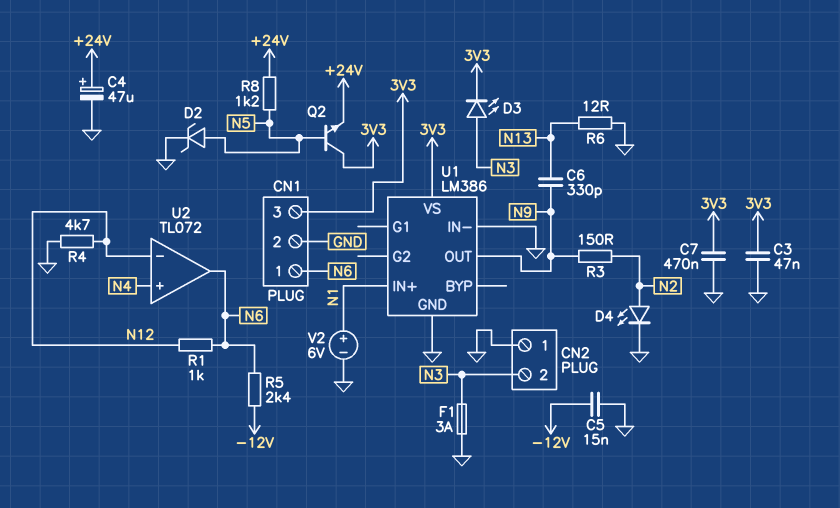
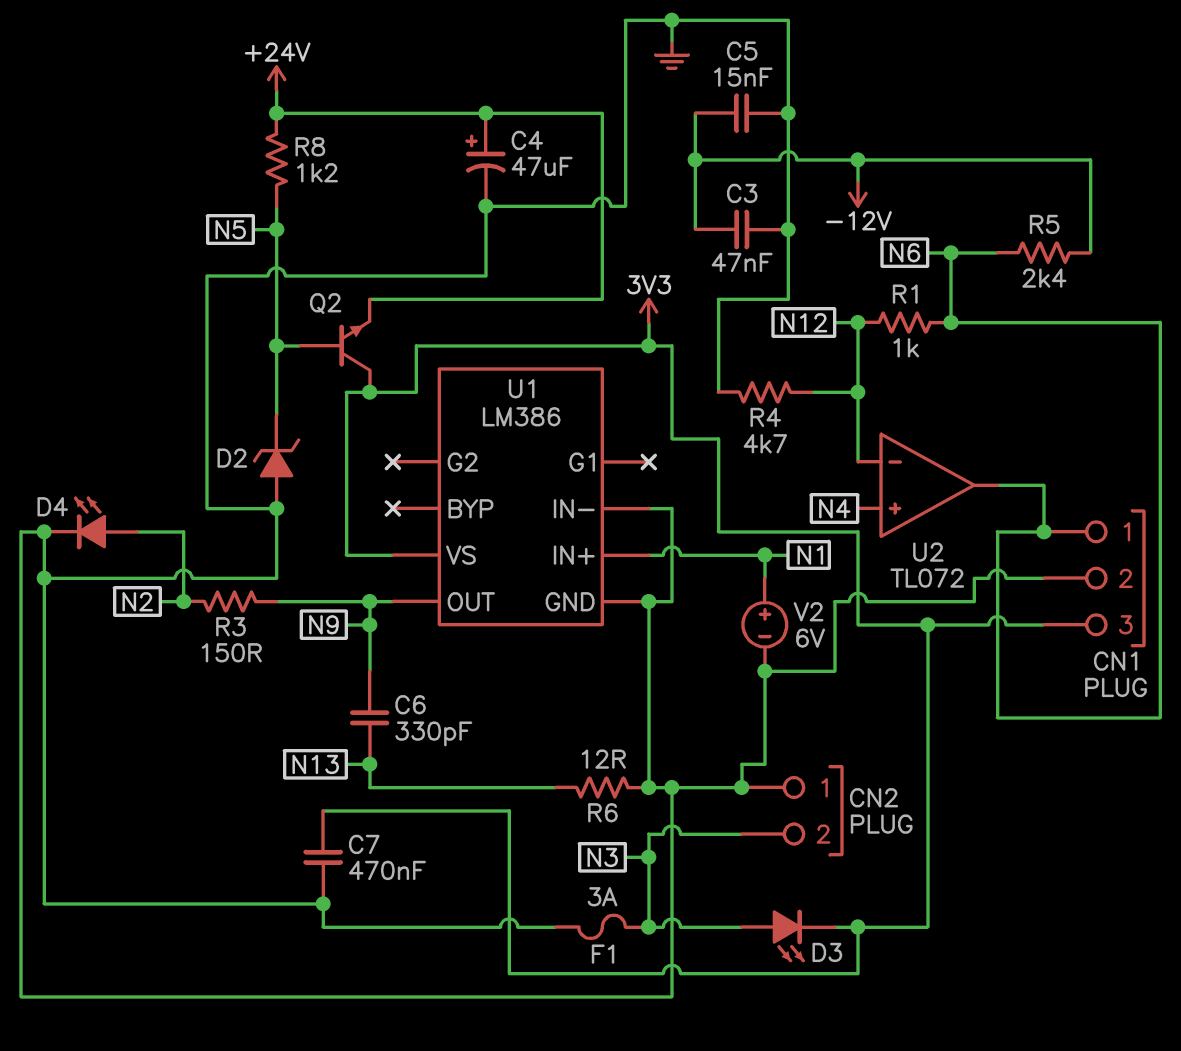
C3: 47nF (3V3, GND) -> 47nF (-12V, GND)
D2: zener (A N5, K GND) -> zener (A GND, K N5)

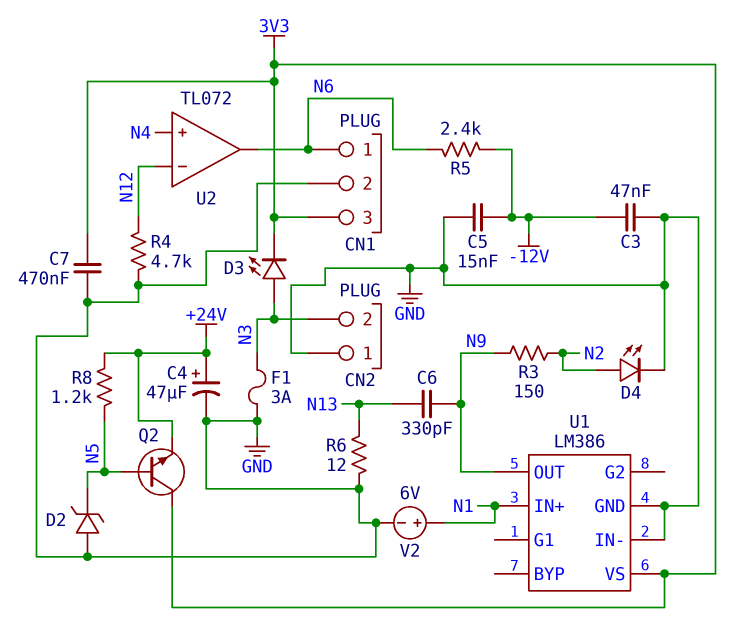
R1: 1k (N6, N12) -> none

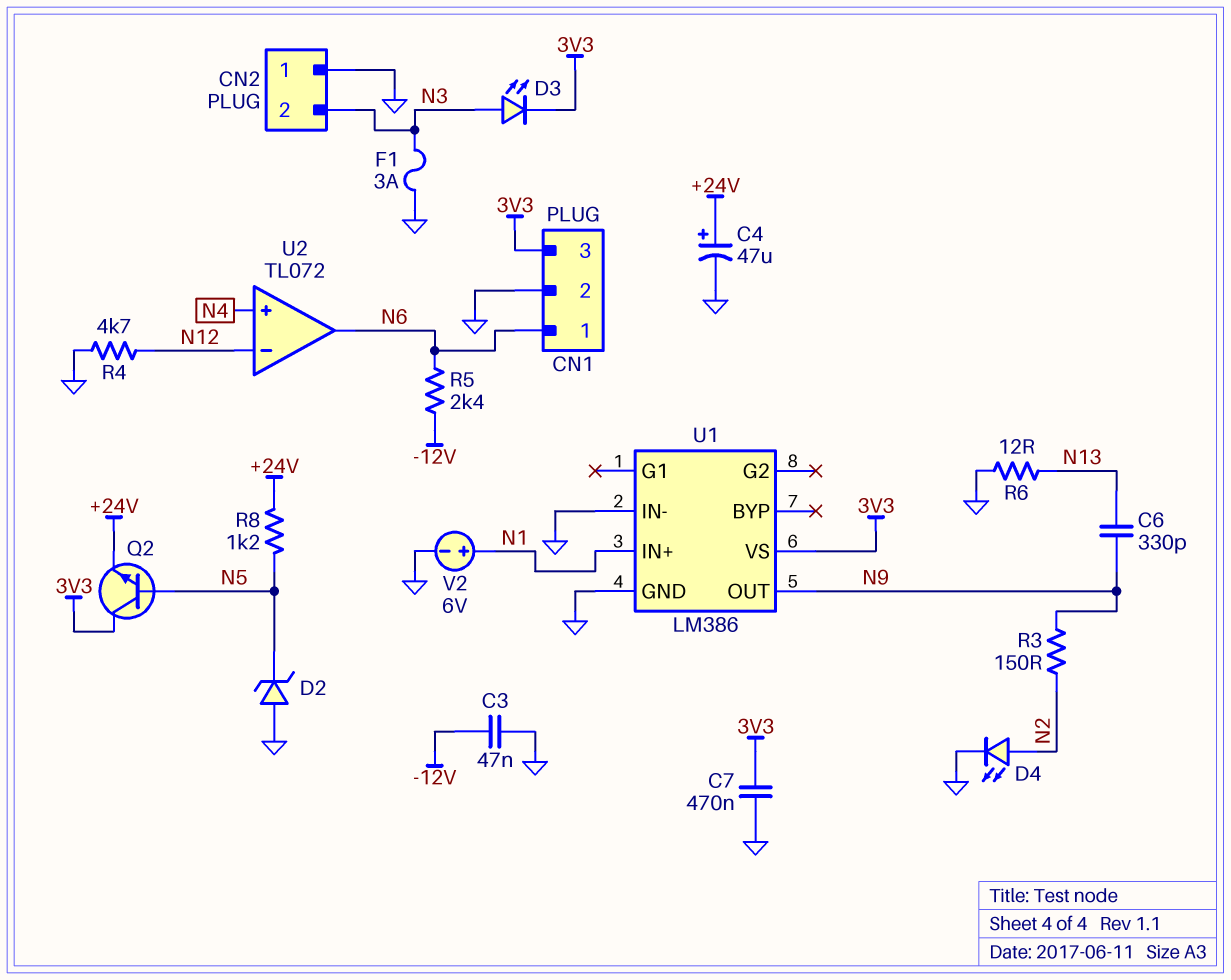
C5: 15nF (-12V, GND) -> none

